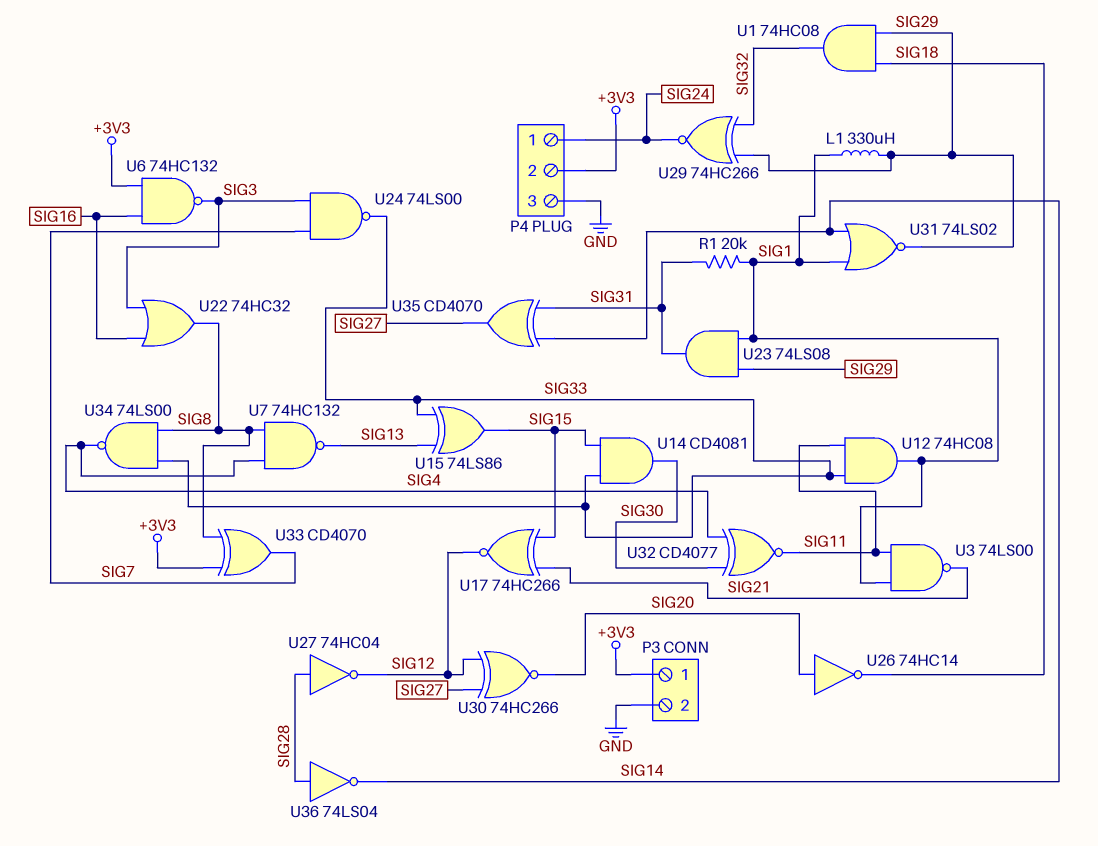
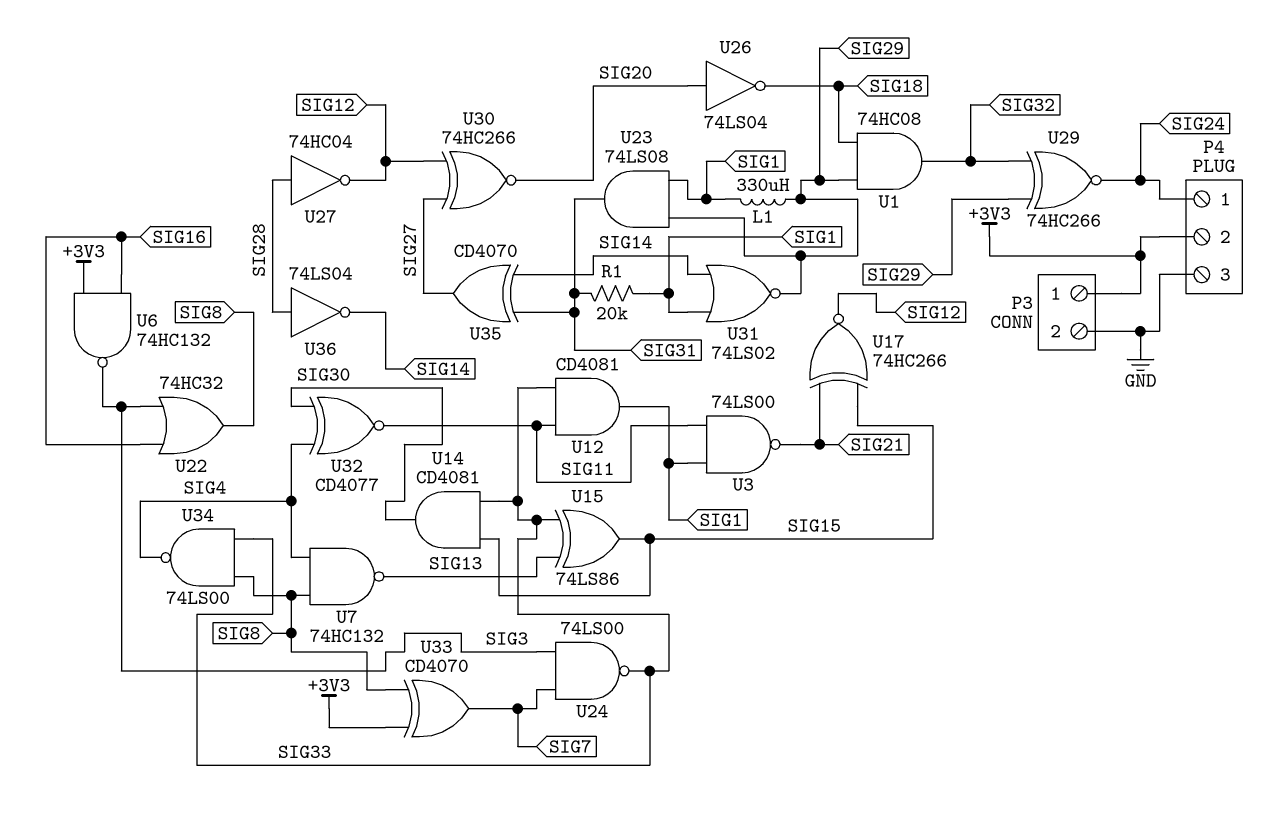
U12: AND 74HC08 (in SIG11, in SIG33, out SIG1) -> AND CD4081 (in SIG11, in SIG33, out SIG1)
U26: NOT 74HC14 (in SIG20, out SIG18) -> NOT 74LS04 (in SIG20, out SIG18)

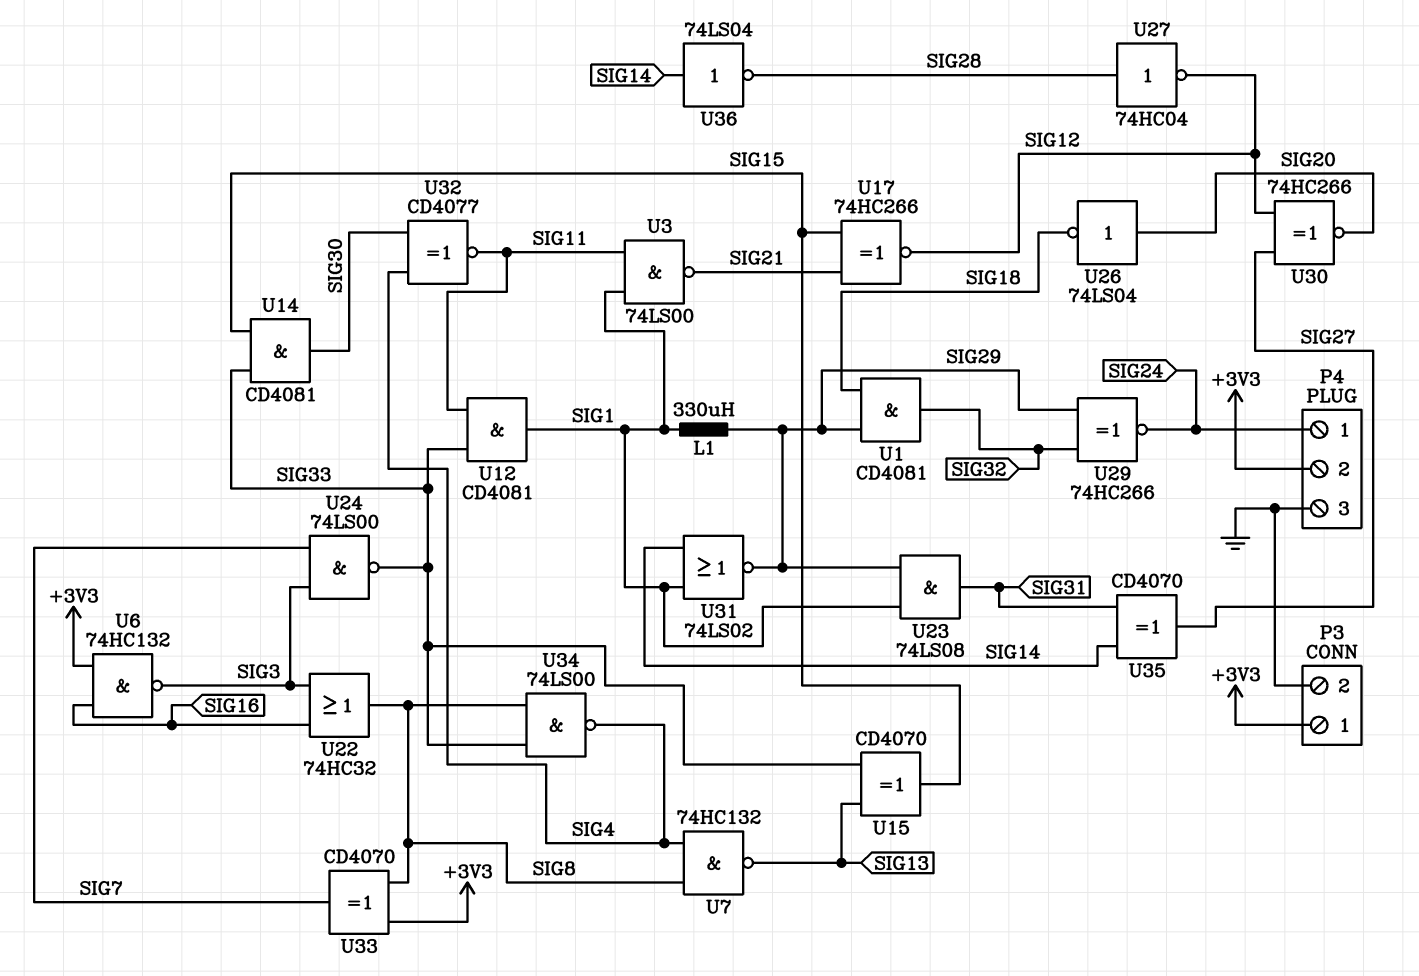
R1: 20k (SIG1, SIG31) -> none
U1: AND 74HC08 (in SIG18, in SIG29, out SIG32) -> AND CD4081 (in SIG18, in SIG29, out SIG32)
U15: XOR 74LS86 (in SIG13, in SIG33, out SIG15) -> XOR CD4070 (in SIG13, in SIG33, out SIG15)
U36: NOT 74LS04 (in SIG28, out SIG14) -> NOT 74LS04 (in SIG14, out SIG28)

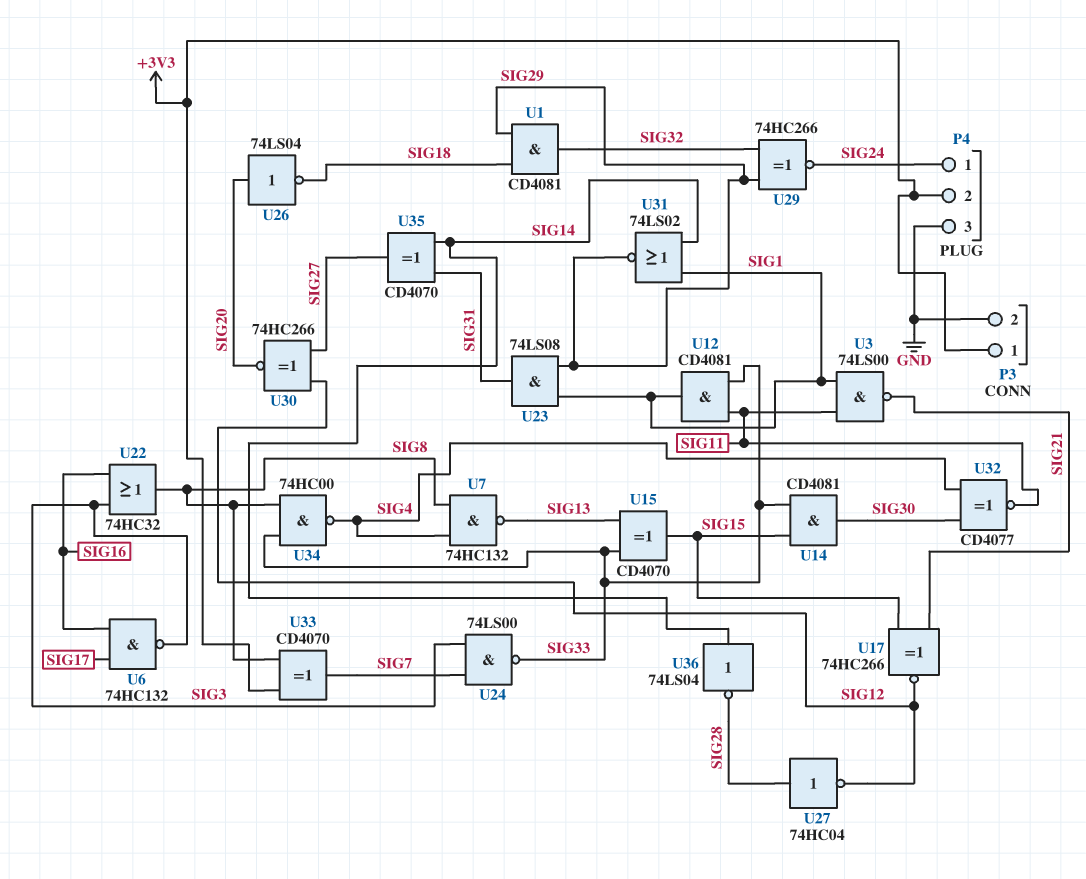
L1: 330uH (SIG1, SIG29) -> none
U6: NAND 74HC132 (in +3V3, in SIG16, out SIG3) -> NAND 74HC132 (in SIG16, in SIG17, out SIG3)
U34: NAND 74LS00 (in SIG8, in SIG33, out SIG4) -> NAND 74HC00 (in SIG8, in SIG33, out SIG4)

